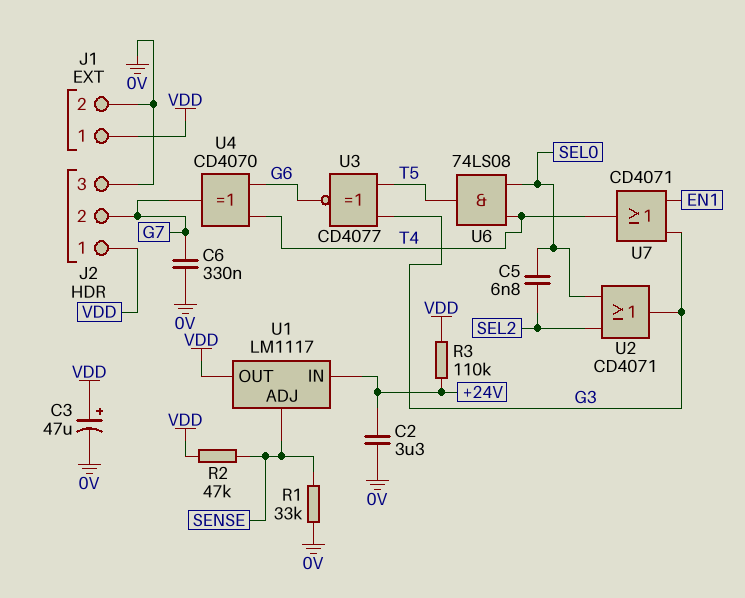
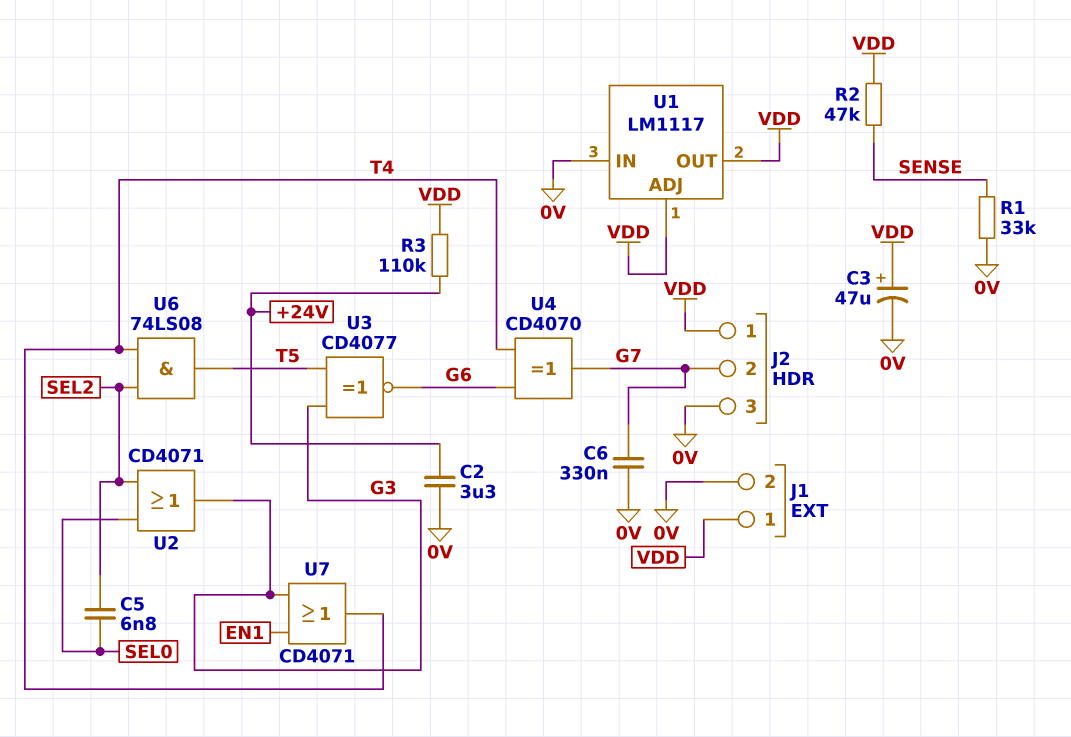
U1 pin ADJ: SENSE -> VDD
U1 pin IN: +24V -> 0V
U6: AND 74LS08 (in SEL0, in T4, out T5) -> AND 74LS08 (in SEL2, in T4, out T5)

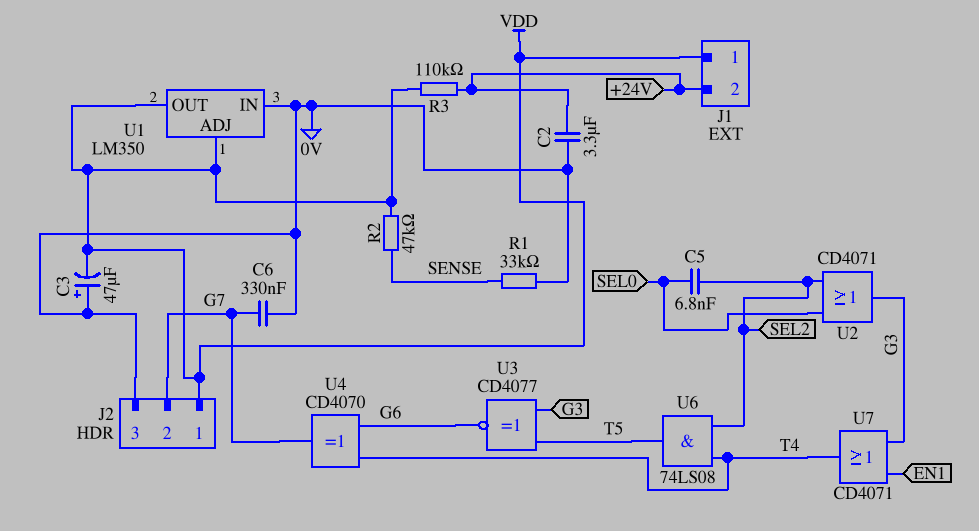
C3: 47uF (plus VDD, minus 0V) -> 47uF (plus 0V, minus VDD)
J1 pin 2: 0V -> +24V
U1: LM1117 -> LM350

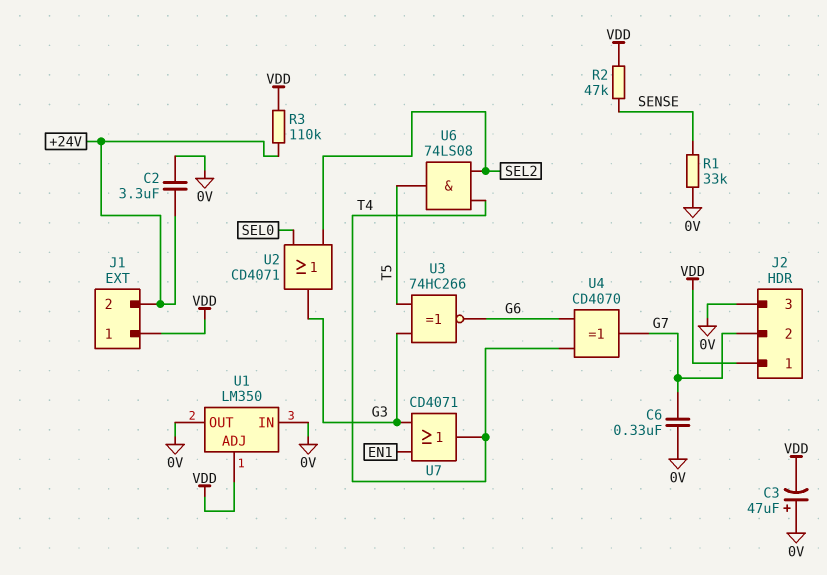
C5: 6.8nF (SEL0, SEL2) -> none
U1 pin OUT: VDD -> 0V
U3: XNOR CD4077 (in G3, in T5, out G6) -> XNOR 74HC266 (in G3, in T5, out G6)

